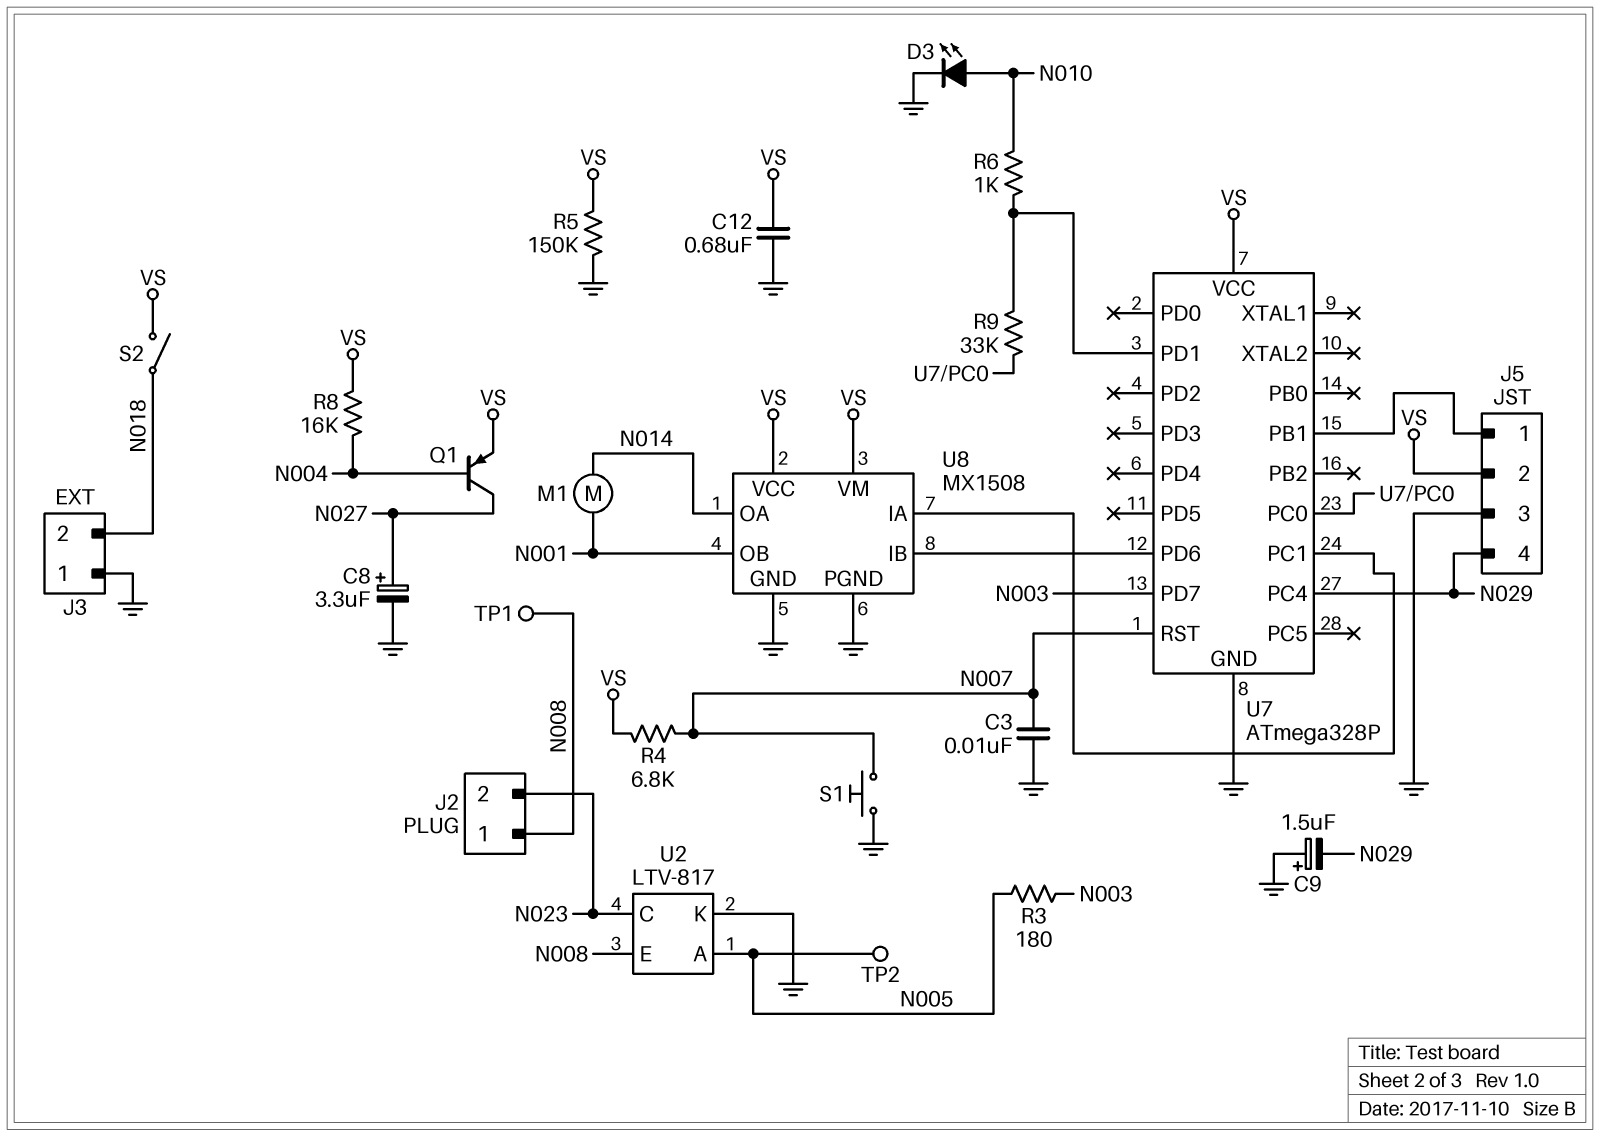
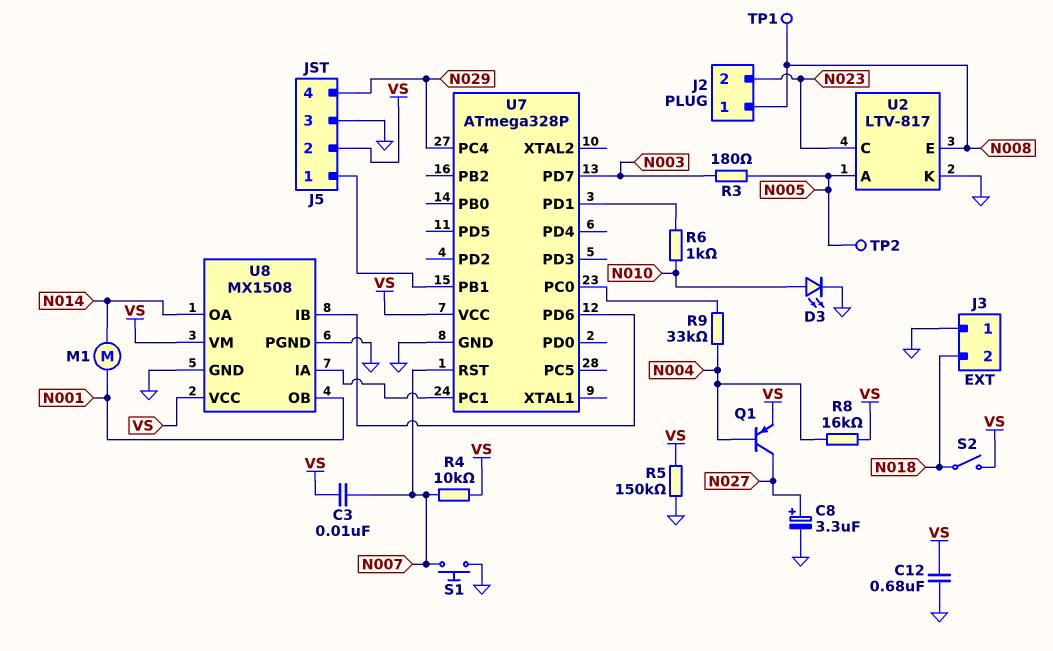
C3: 10nF (GND, N007) -> 10nF (N007, VS)
C9: 1.5uF (plus GND, minus N029) -> none
R4: 6.8k (N007, VS) -> 10k (N007, VS)
R9: 33k (U7/PC0, U7/PD1) -> 33k (N004, U7/PC0)

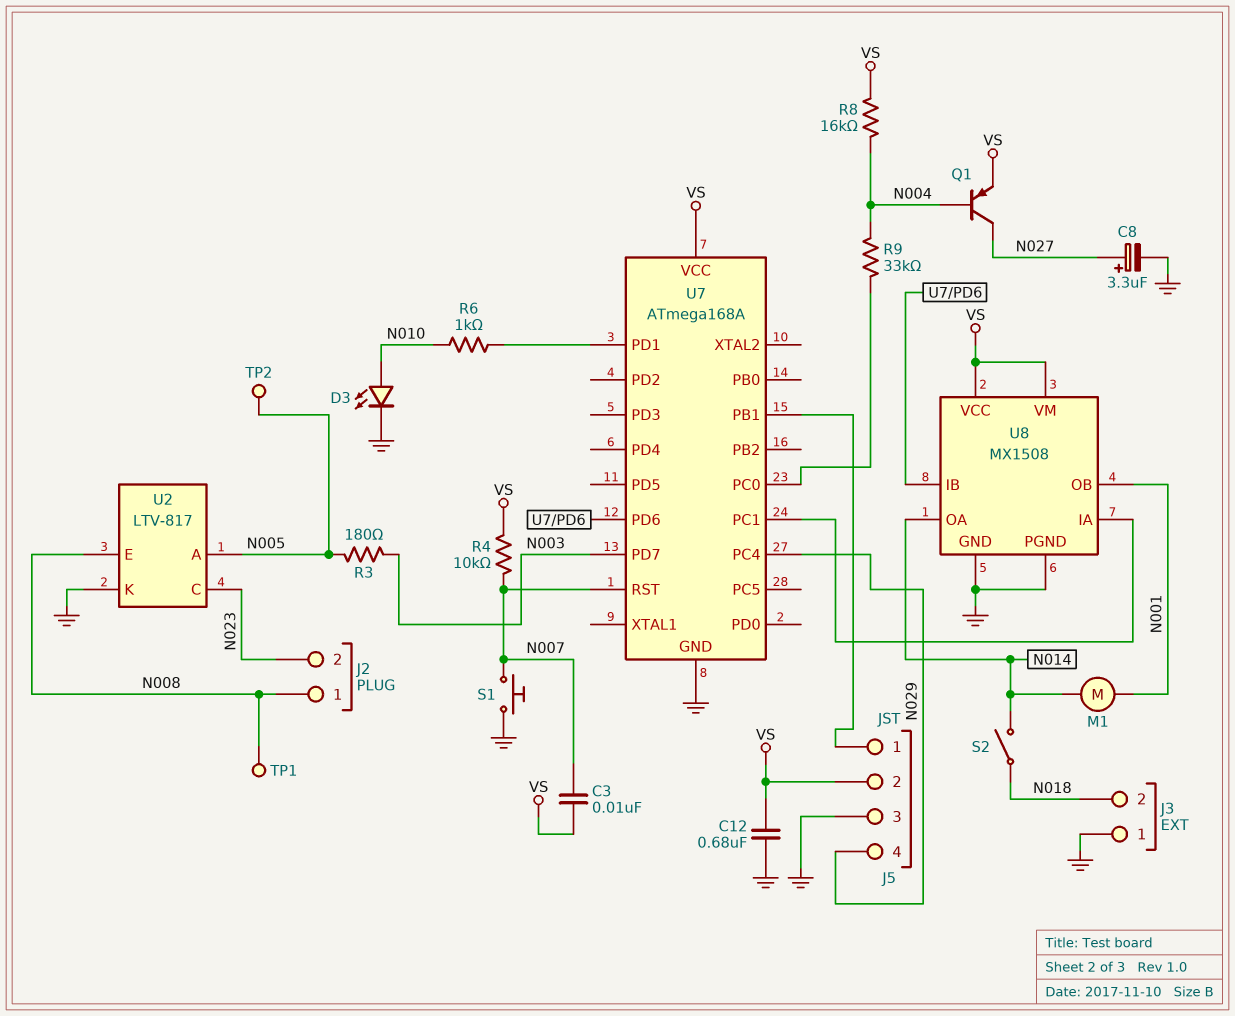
R5: 150k (GND, VS) -> none
S2: switch (N018, VS) -> switch (N014, N018)
U7: ATmega328P -> ATmega168A

